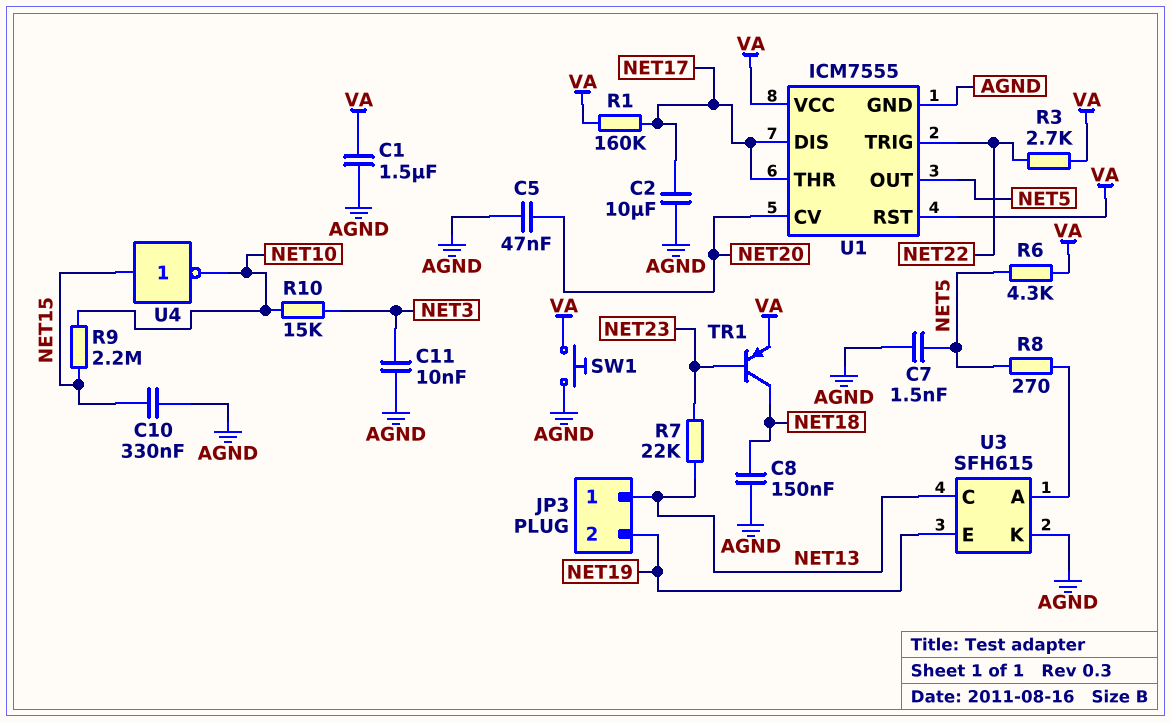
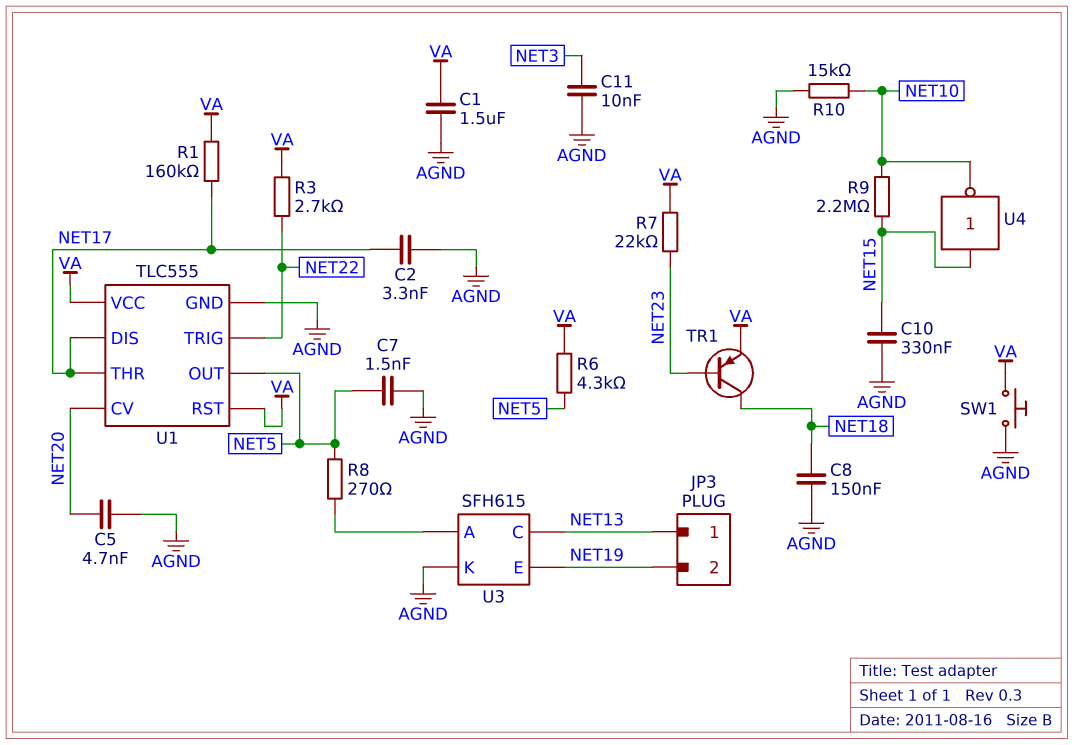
C2: 10uF (AGND, NET17) -> 3.3nF (AGND, NET17)
C5: 47nF (AGND, NET20) -> 4.7nF (AGND, NET20)
R7: 22k (NET13, NET23) -> 22k (NET23, VA)
R10: 15k (NET3, NET10) -> 15k (AGND, NET10)
U1: ICM7555 -> TLC555

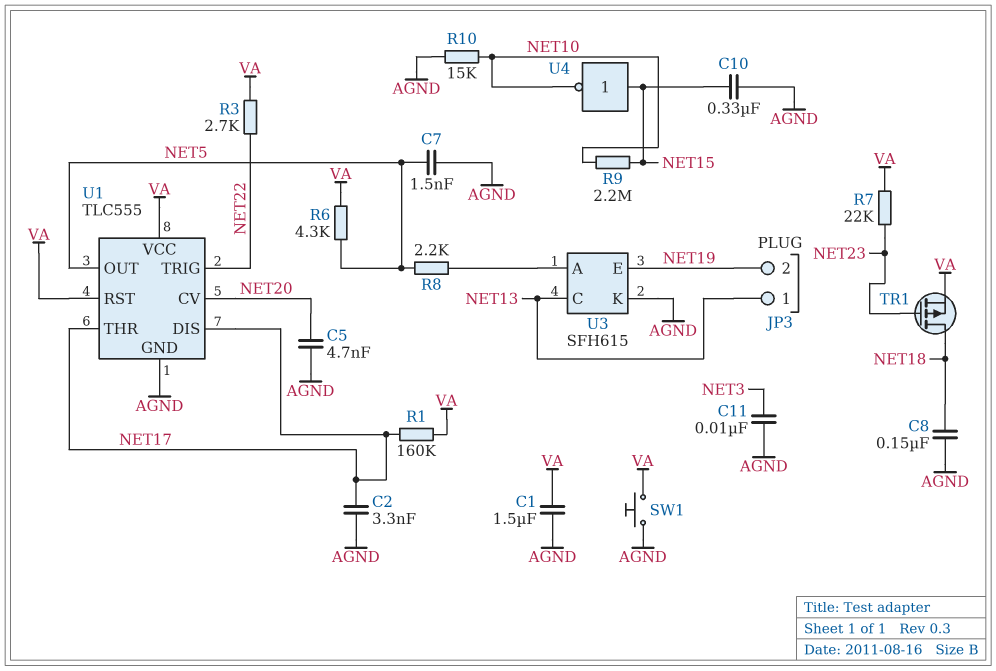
R8: 270 (NET5, U3/A) -> 2.2k (NET5, U3/A)
TR1: PNP (B NET23, C NET18, E VA) -> PMOS (G NET23, D NET18, S VA)

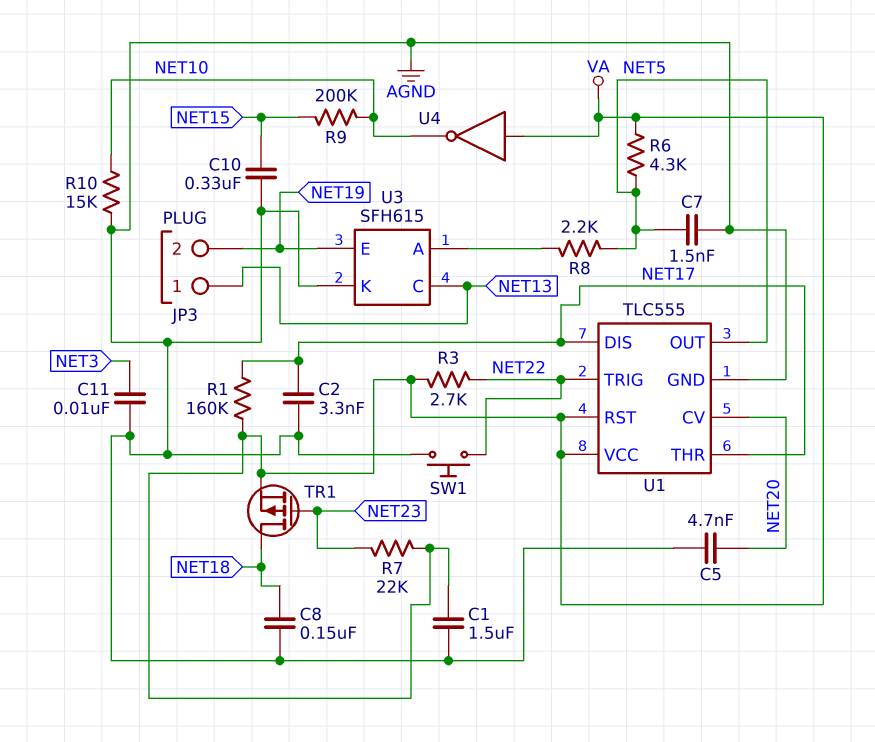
R9: 2.2M (NET10, NET15) -> 200k (NET10, NET15)
SW1: button (AGND, VA) -> button (AGND, NET22)
U4: NOT (in NET15, out NET10) -> NOT (in VA, out NET10)

